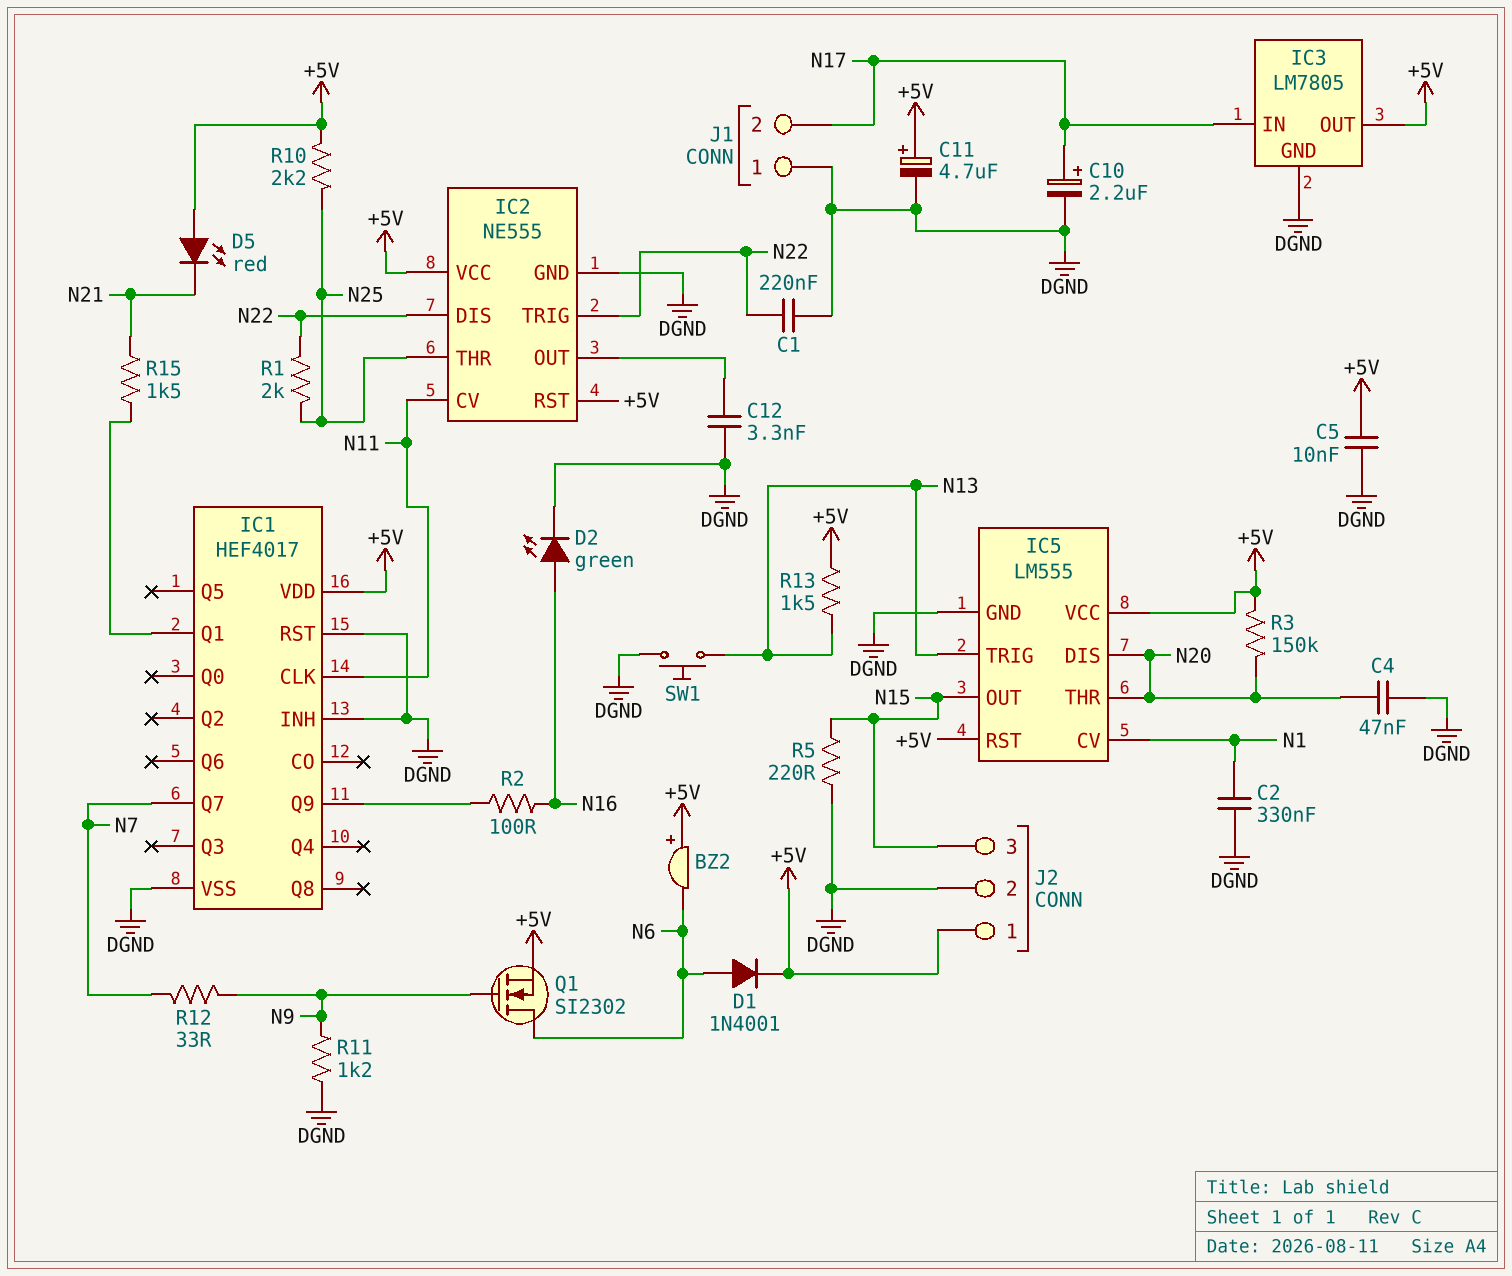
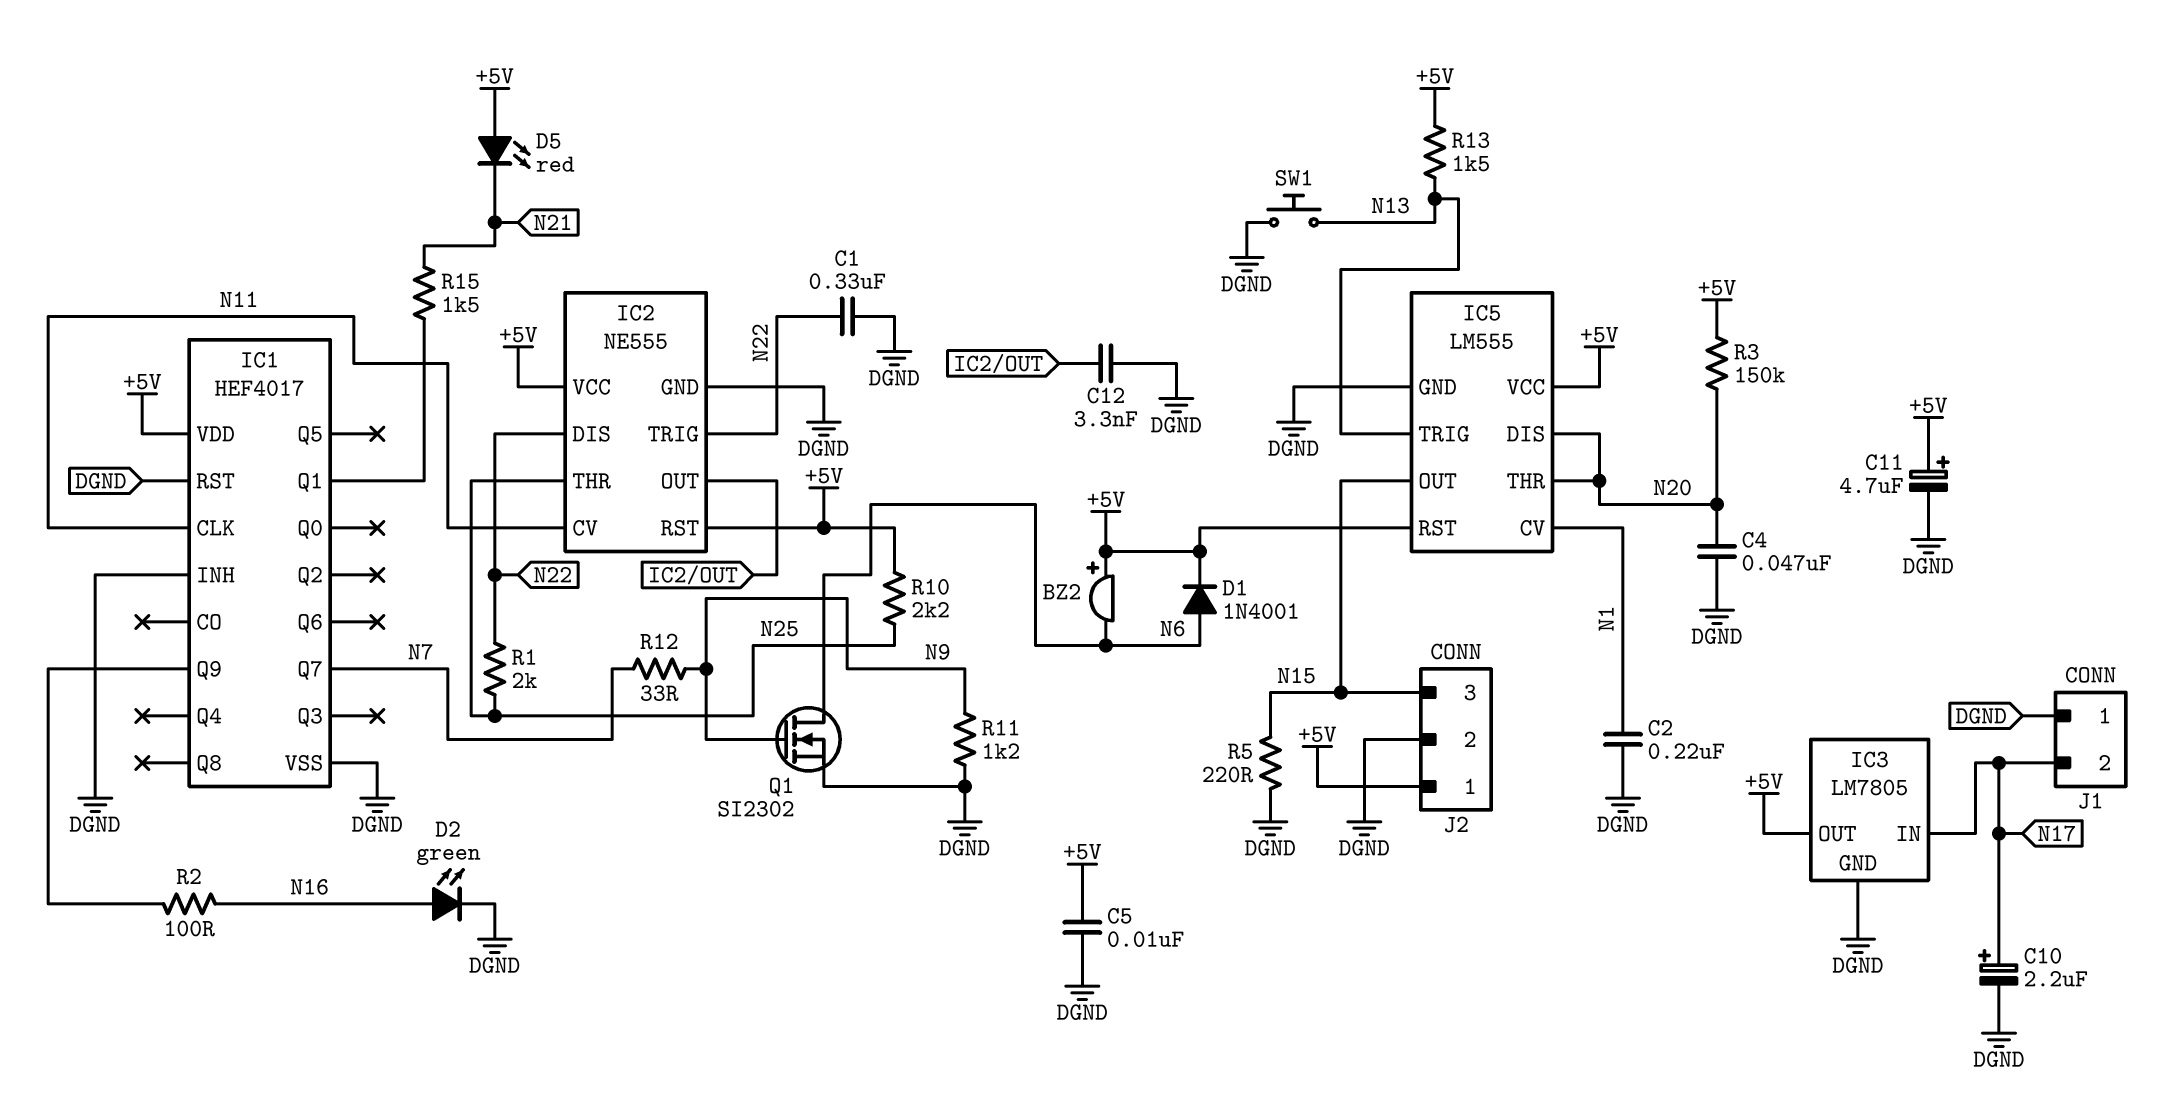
C1: 220nF (DGND, N22) -> 330nF (DGND, N22)
C2: 330nF (DGND, N1) -> 220nF (DGND, N1)
Q1: NMOS SI2302 (G N9, D N6, S +5V) -> NMOS SI2302 (G N9, D N6, S DGND)

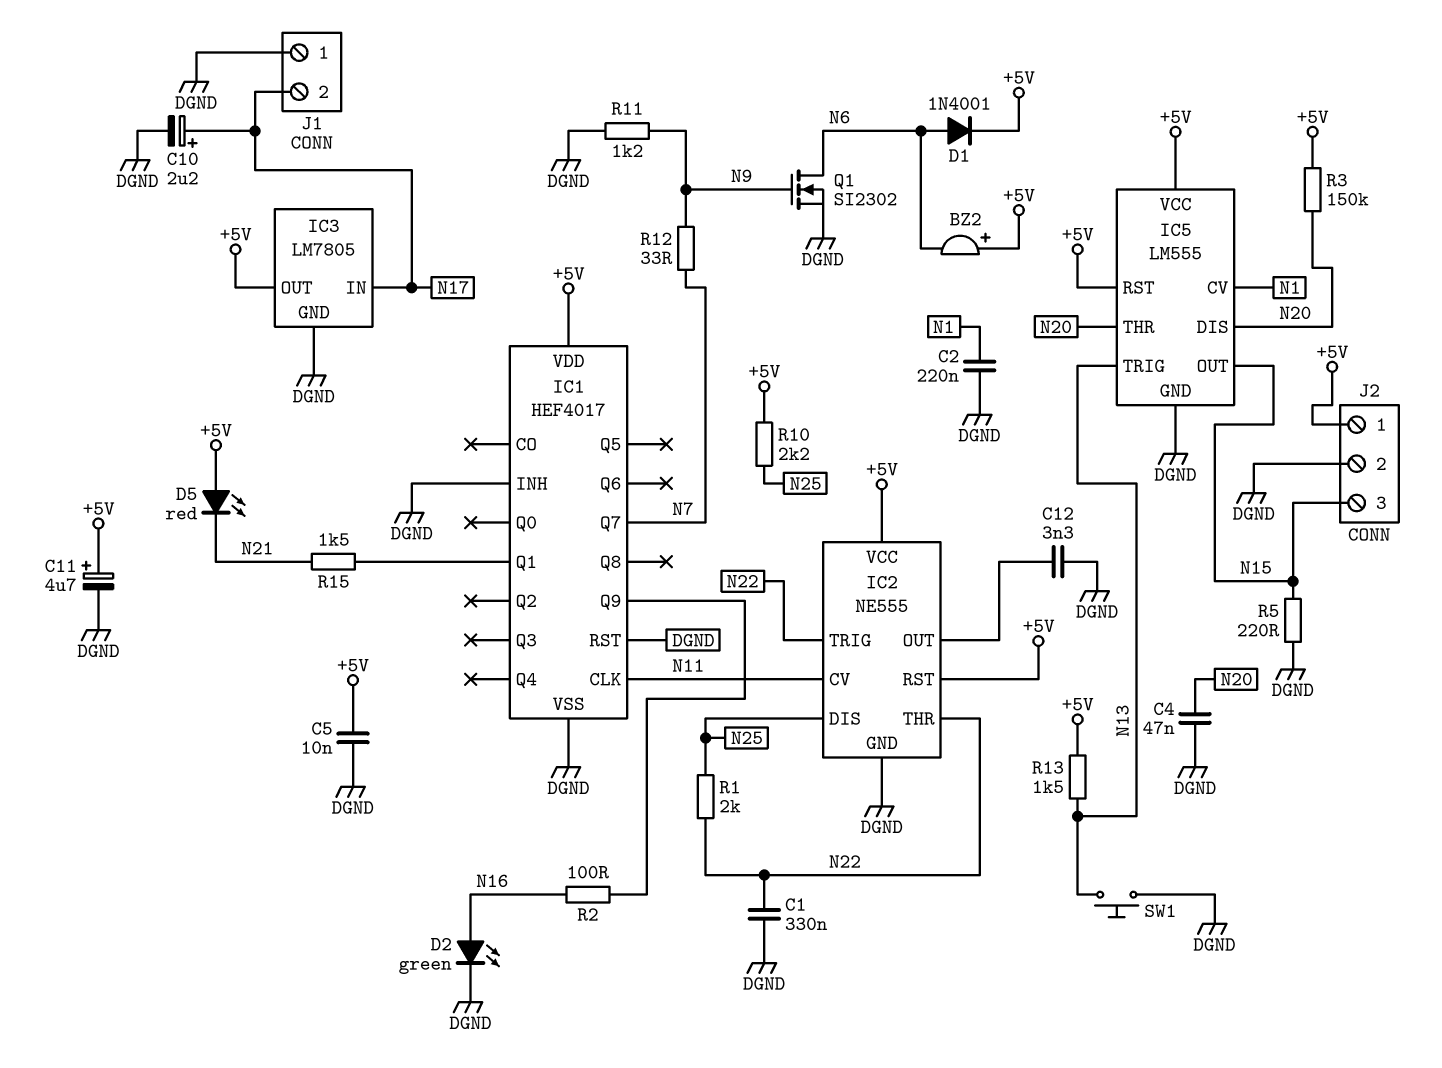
IC2 pin DIS: N22 -> N25
IC2 pin THR: N25 -> N22

